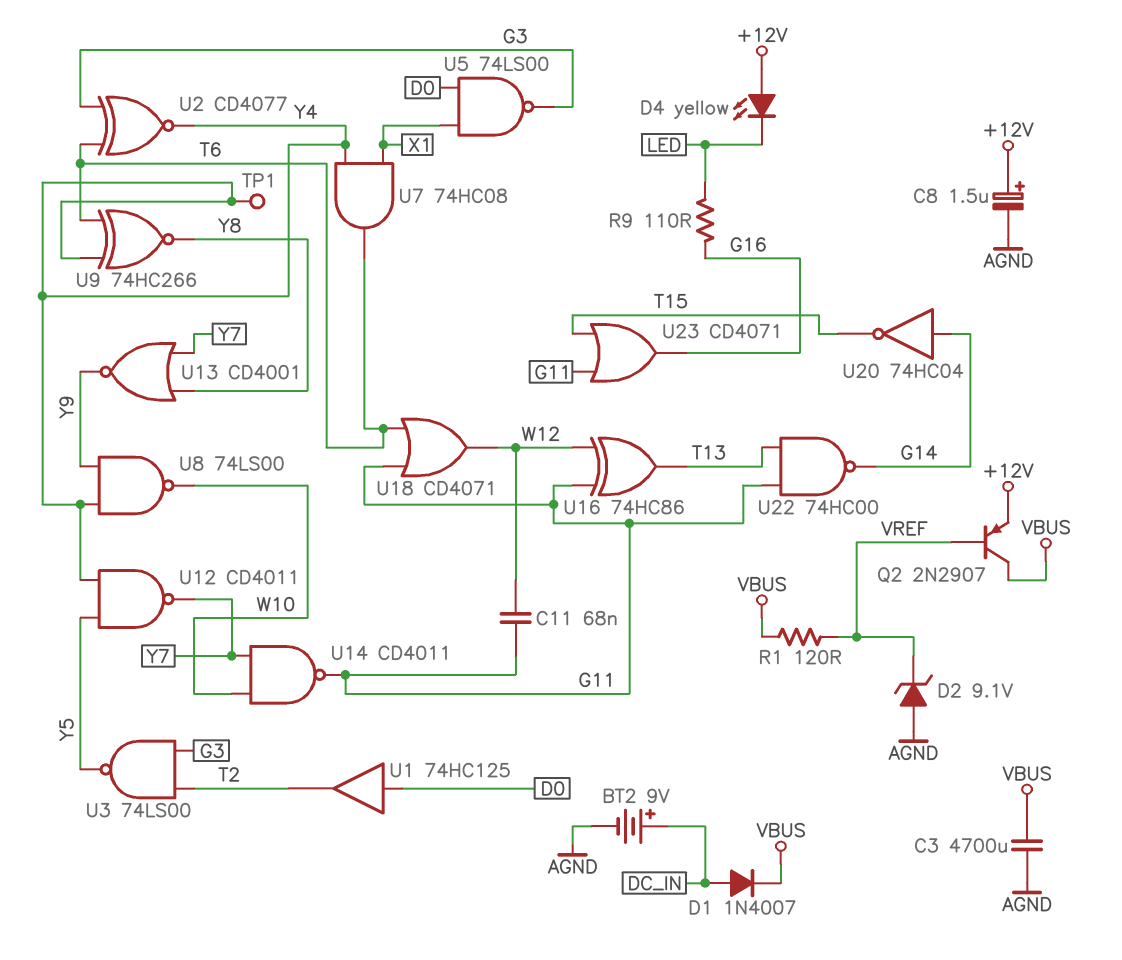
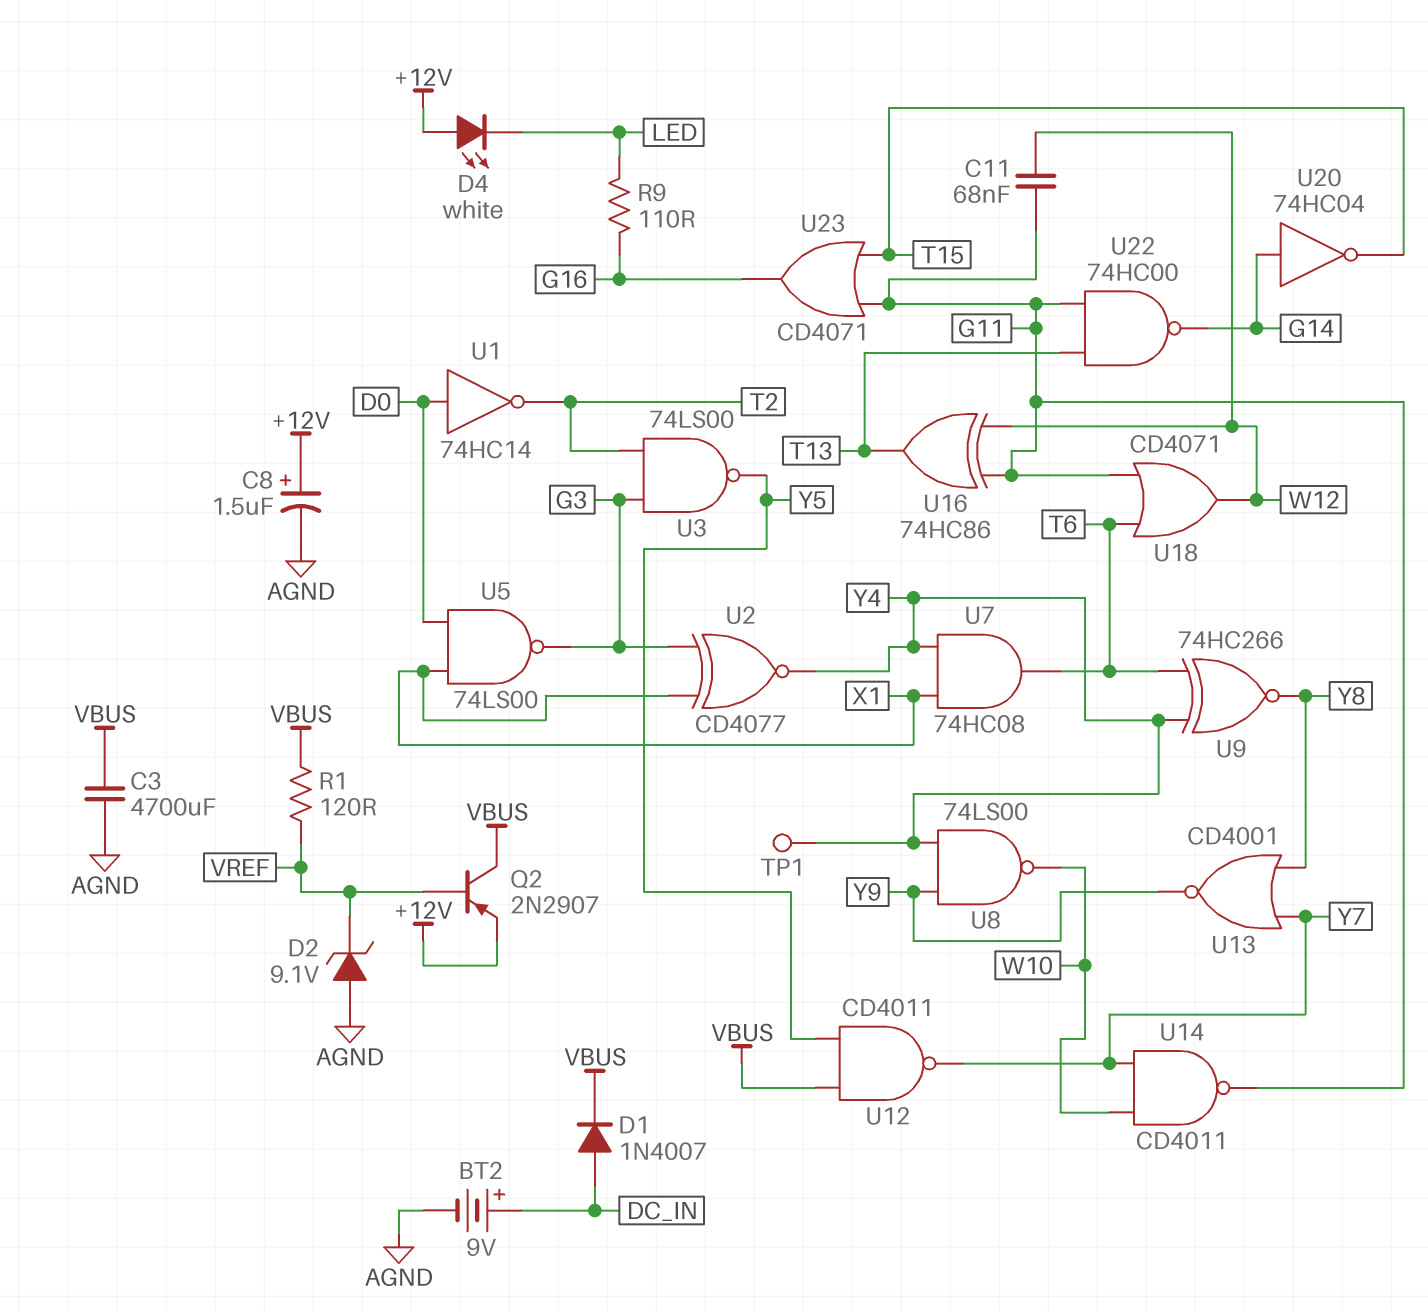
D4: LED yellow (A +12V, K LED) -> LED white (A +12V, K LED)
U1: buffer 74HC125 (in D0, out T2) -> NOT 74HC14 (in D0, out T2)
U2: XNOR CD4077 (in G3, in T6, out Y4) -> XNOR CD4077 (in G3, in X1, out Y4)
U12: NAND CD4011 (in Y4, in Y5, out Y7) -> NAND CD4011 (in VBUS, in Y5, out Y7)

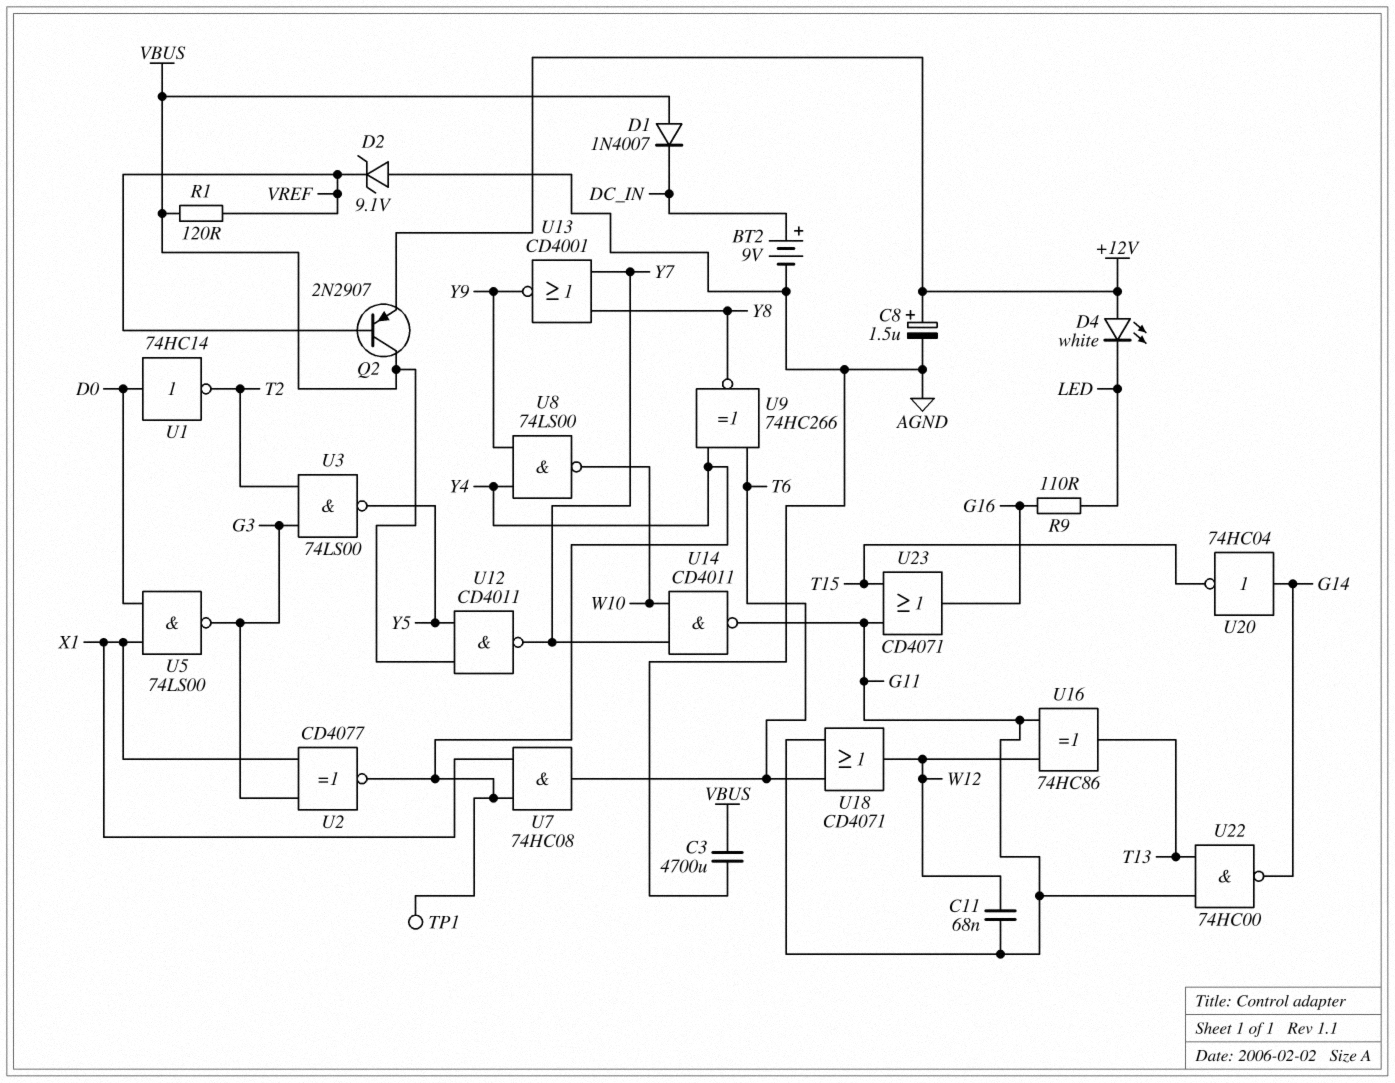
D1: diode 1N4007 (A DC_IN, K VBUS) -> diode 1N4007 (A VBUS, K DC_IN)

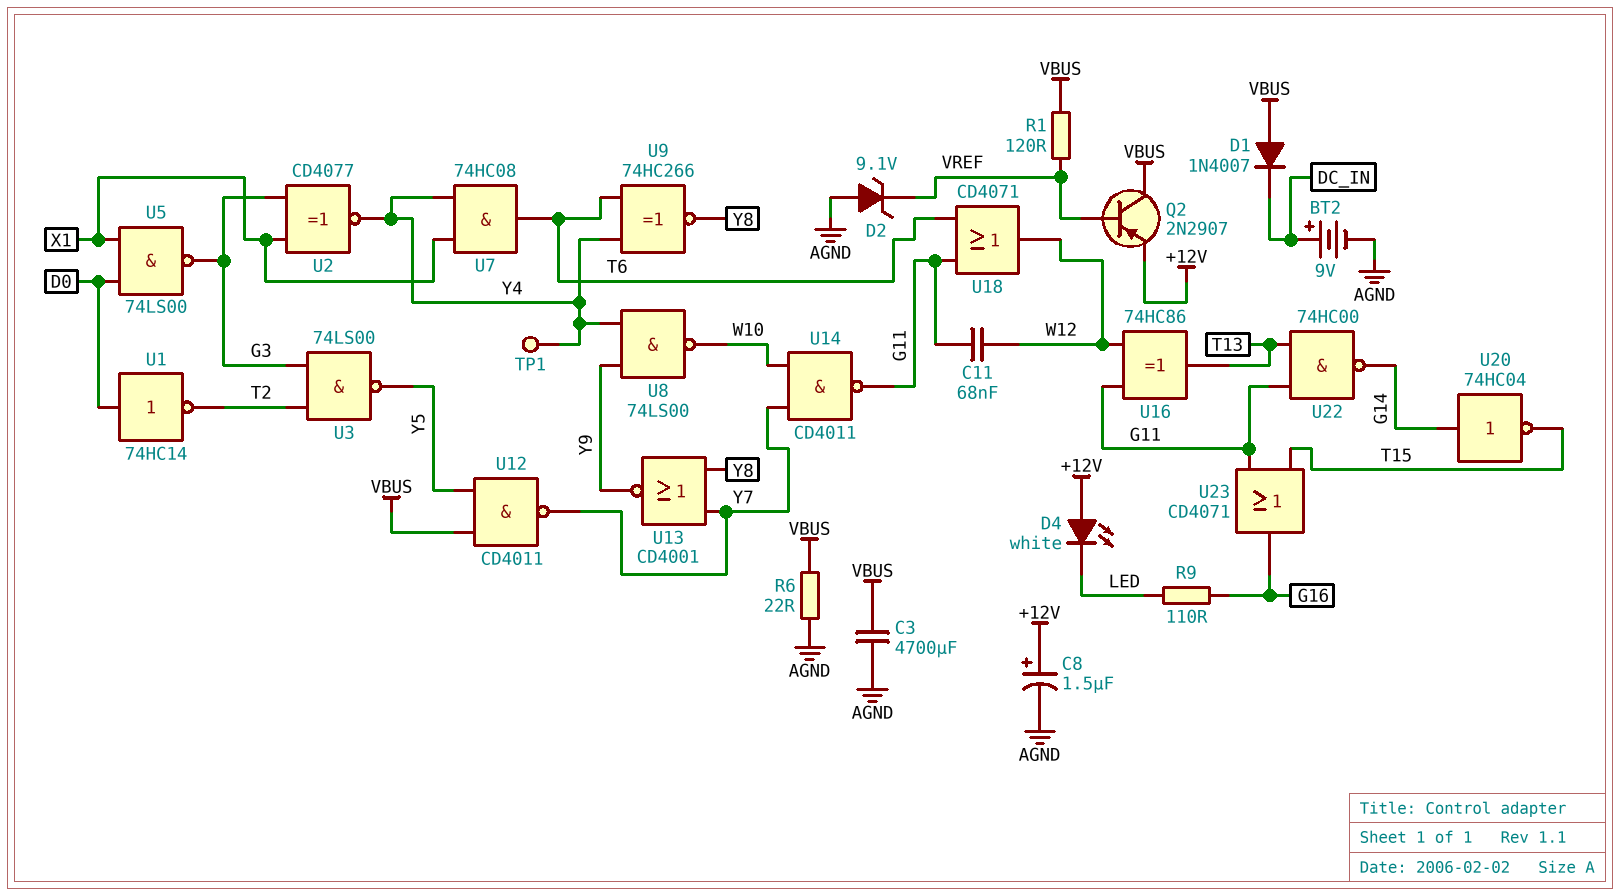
R6: none -> 22 (AGND, VBUS)

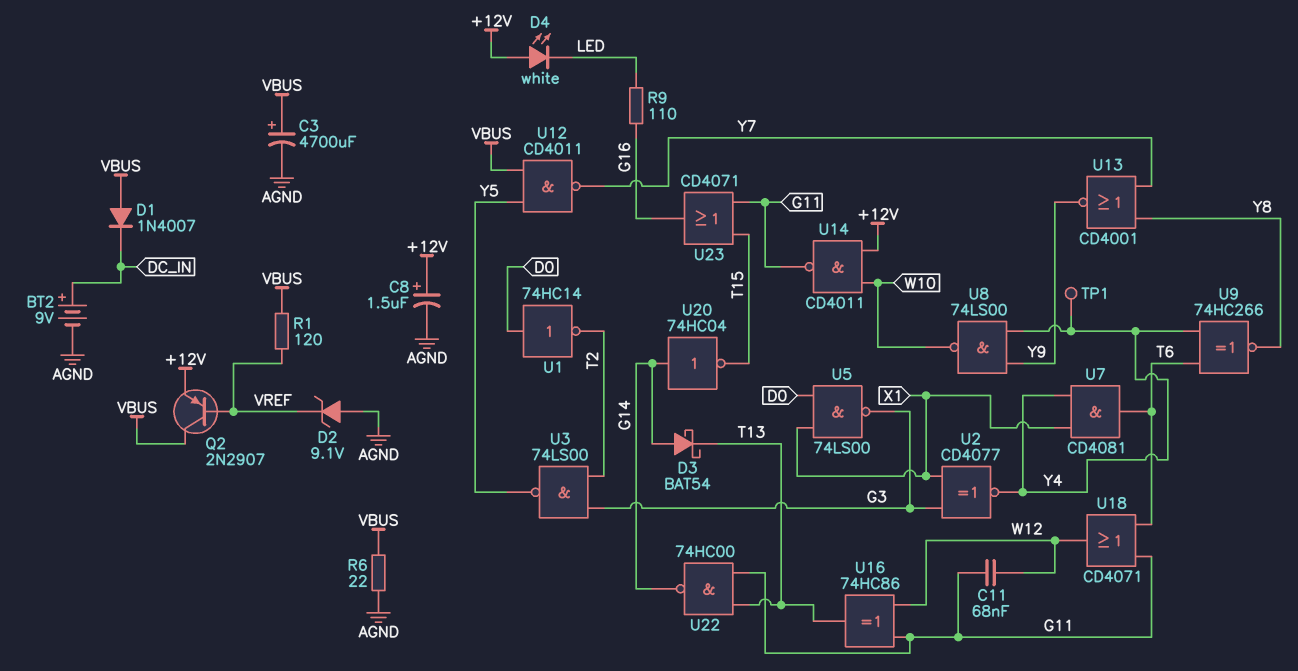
C3: 4700uF (AGND, VBUS) -> 4700uF (plus VBUS, minus AGND)
D3: none -> schottky BAT54 (A G14, K T13)
U7: AND 74HC08 (in X1, in Y4, out T6) -> AND CD4081 (in X1, in Y4, out T6)
U14: NAND CD4011 (in W10, in Y7, out G11) -> NAND CD4011 (in +12V, in W10, out G11)

